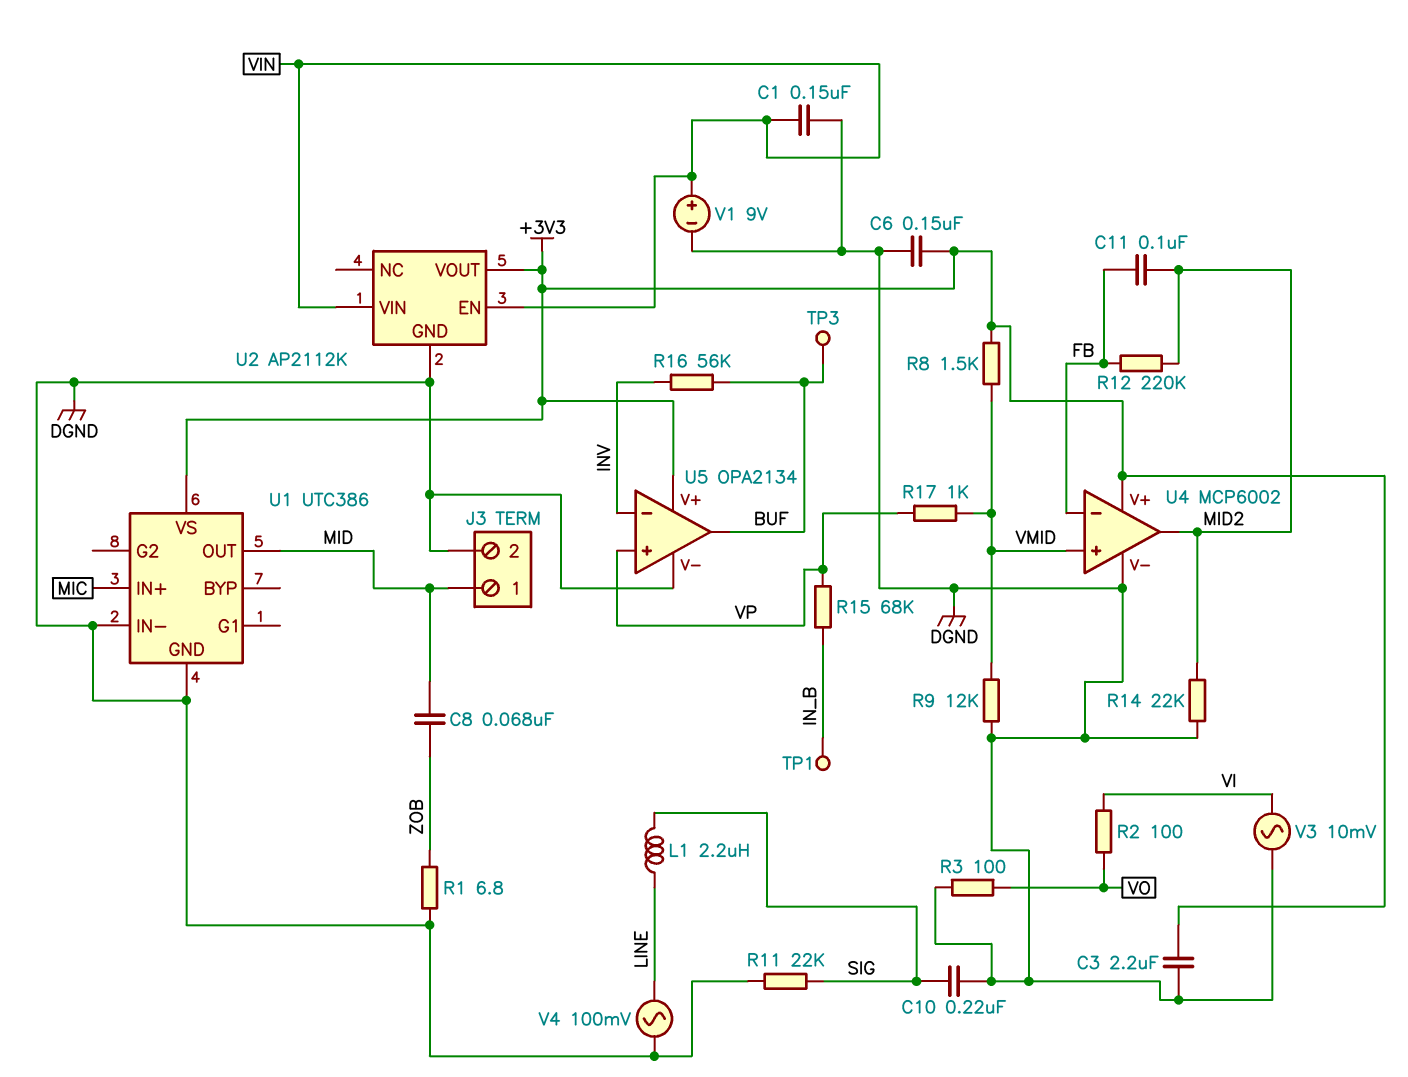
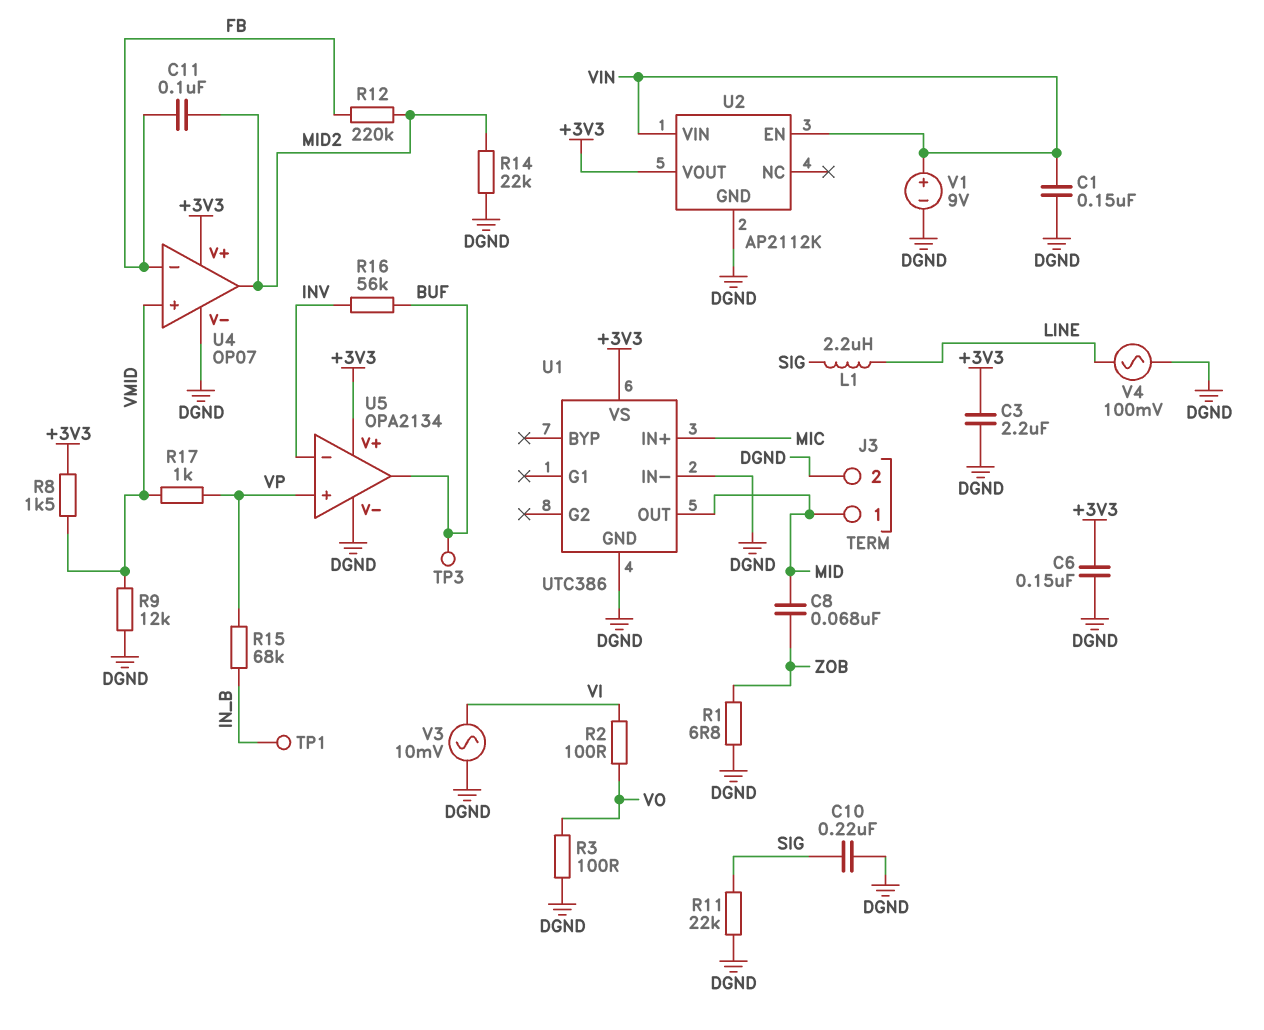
U4: MCP6002 -> OP07

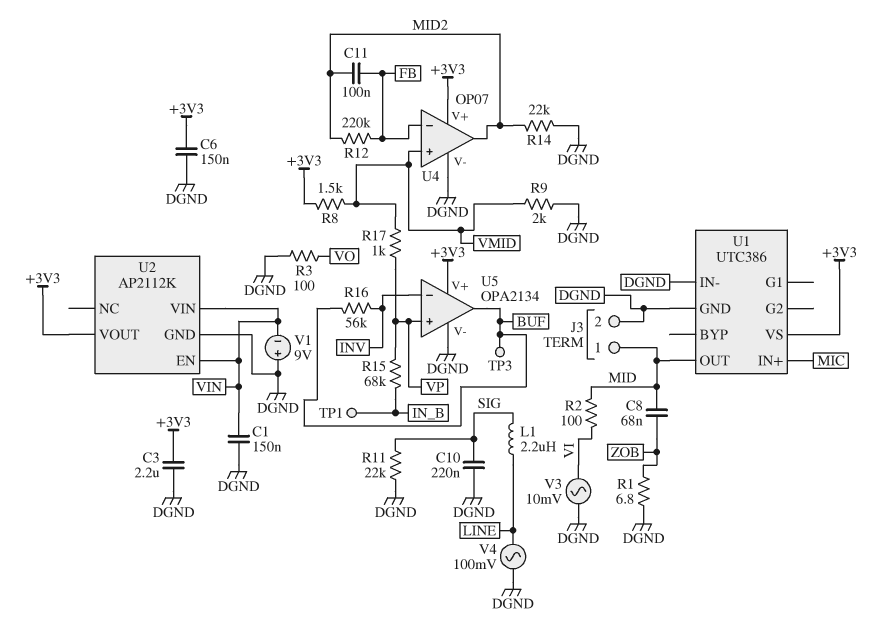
R2: 100 (VI, VO) -> 100 (MID, VI)
R9: 12k (DGND, VMID) -> 2k (DGND, VMID)
V1: 9V (plus VIN, minus DGND) -> 9V (plus DGND, minus VIN)

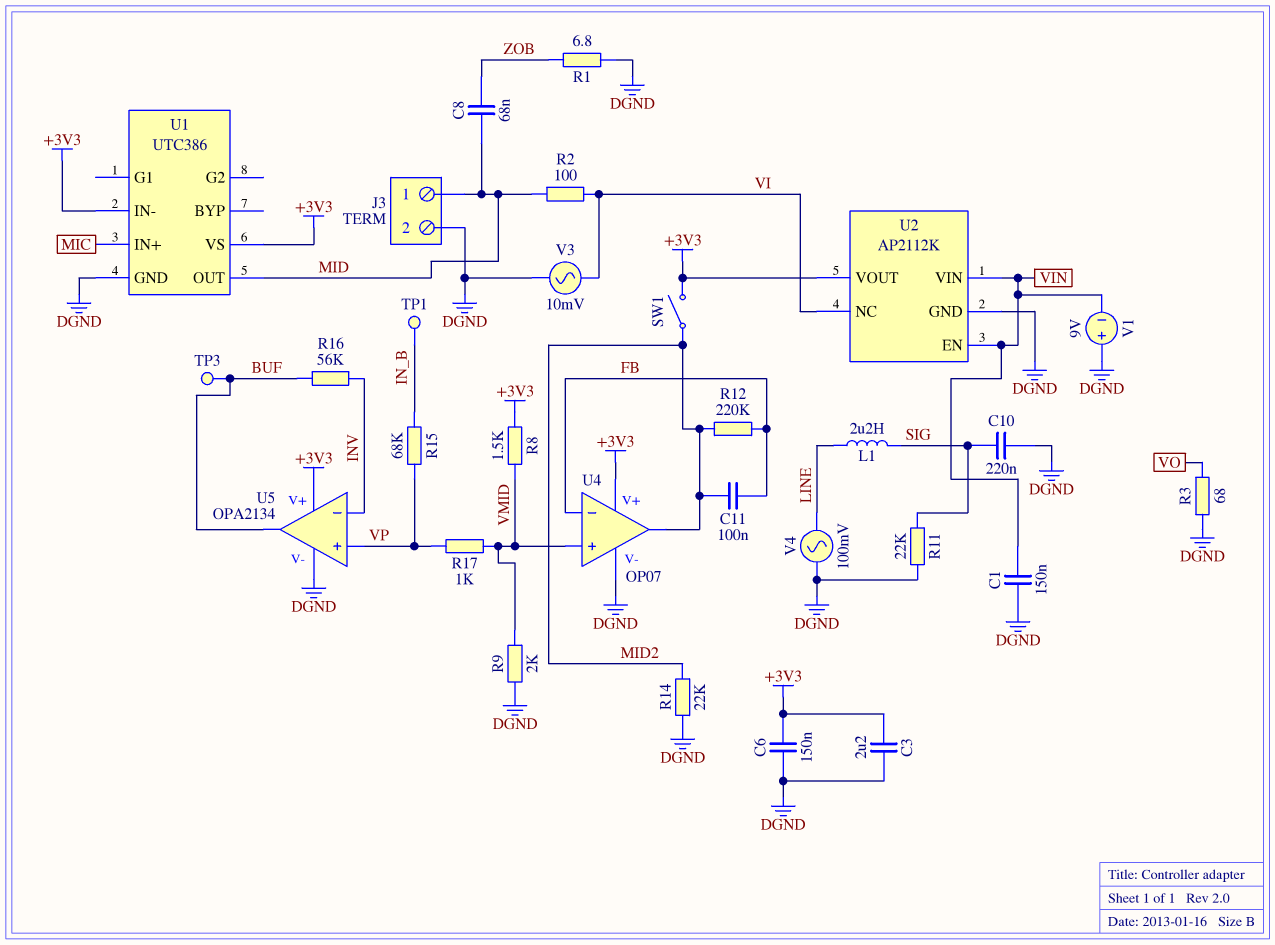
R3: 100 (DGND, VO) -> 68 (DGND, VO)
SW1: none -> switch (+3V3, MID2)
U1 pin IN-: DGND -> +3V3
U2 pin NC: none -> VI

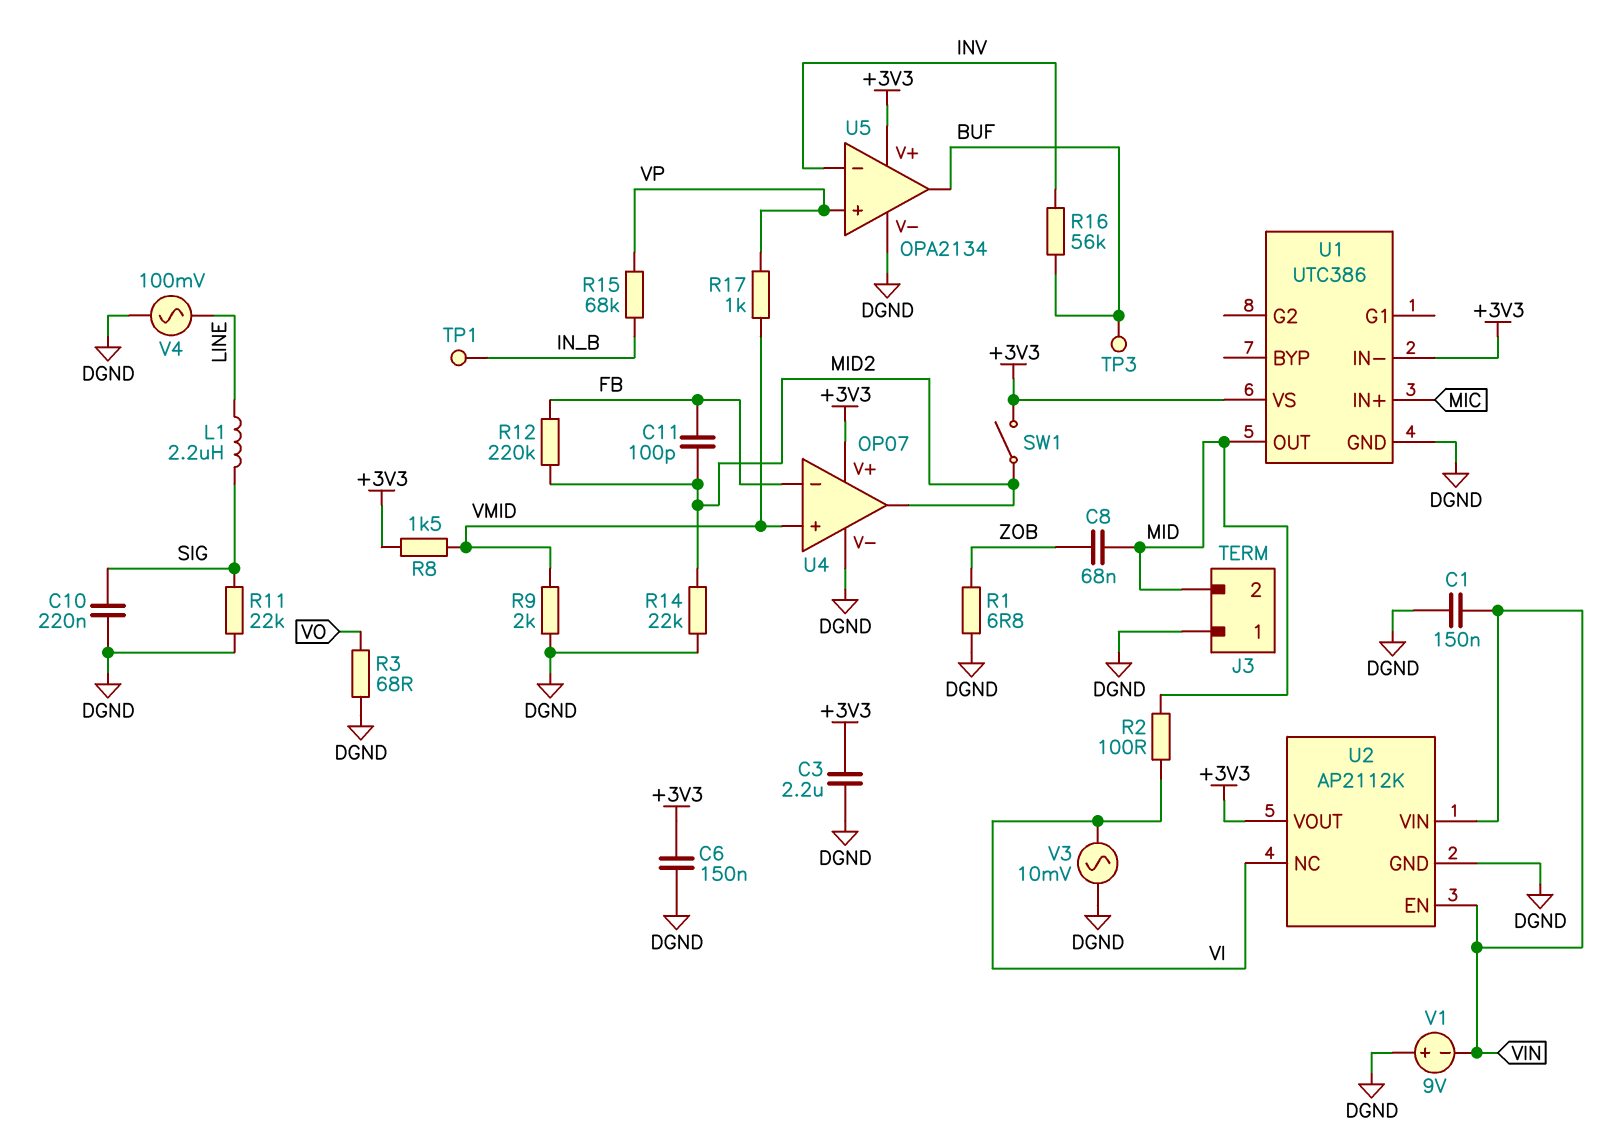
C11: 100nF (FB, MID2) -> 100pF (FB, MID2)
J3 pin 1: MID -> DGND
J3 pin 2: DGND -> MID

